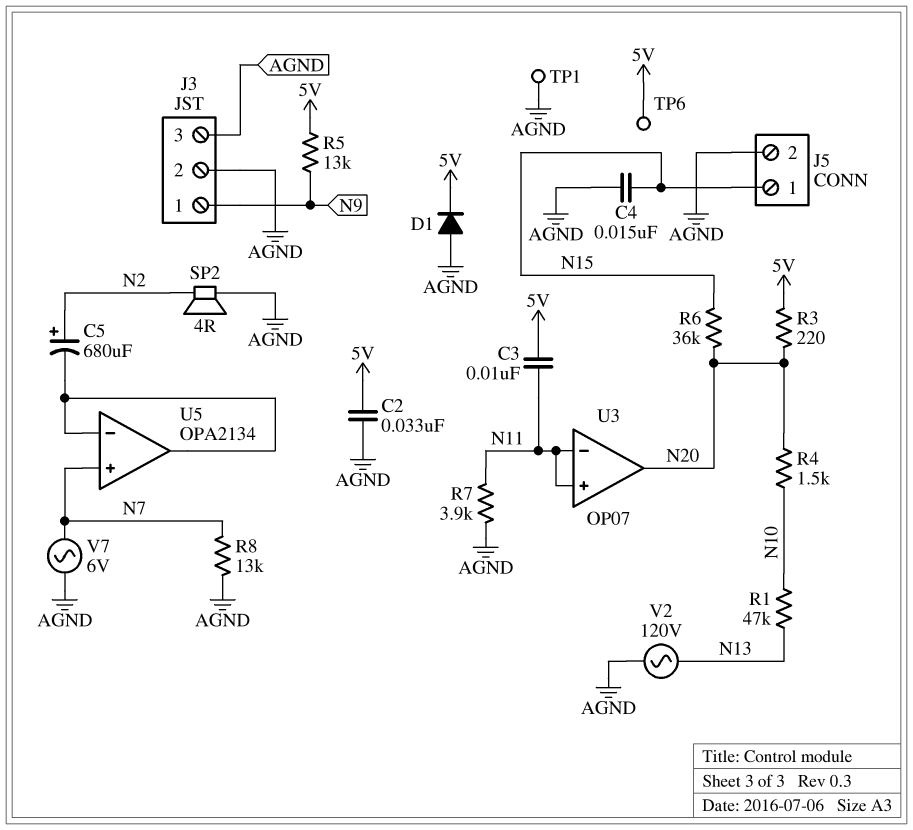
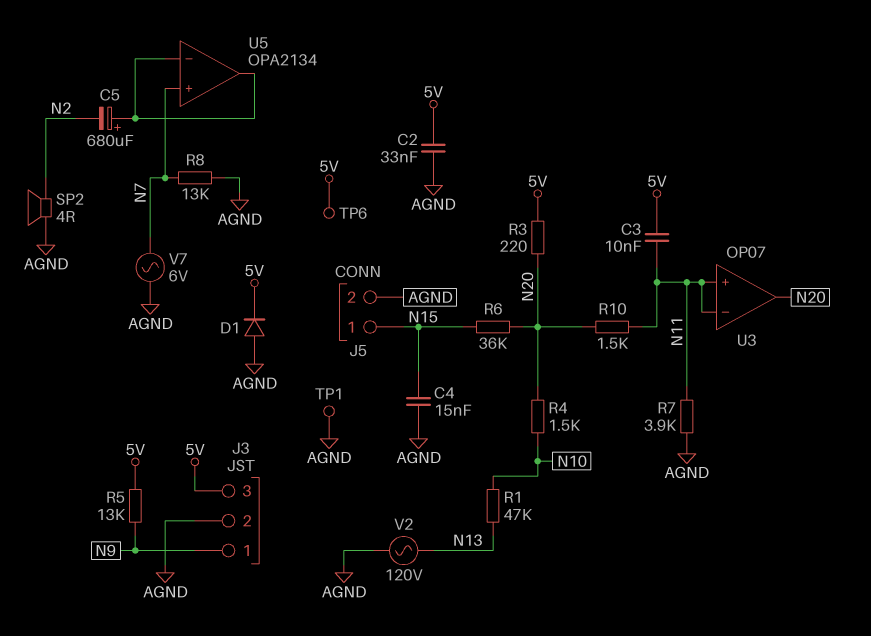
C5: 680uF (plus N2, minus U5/in-) -> 680uF (plus U5/in-, minus N2)
J3 pin 3: AGND -> 5V
R10: none -> 1.5k (N11, N20)

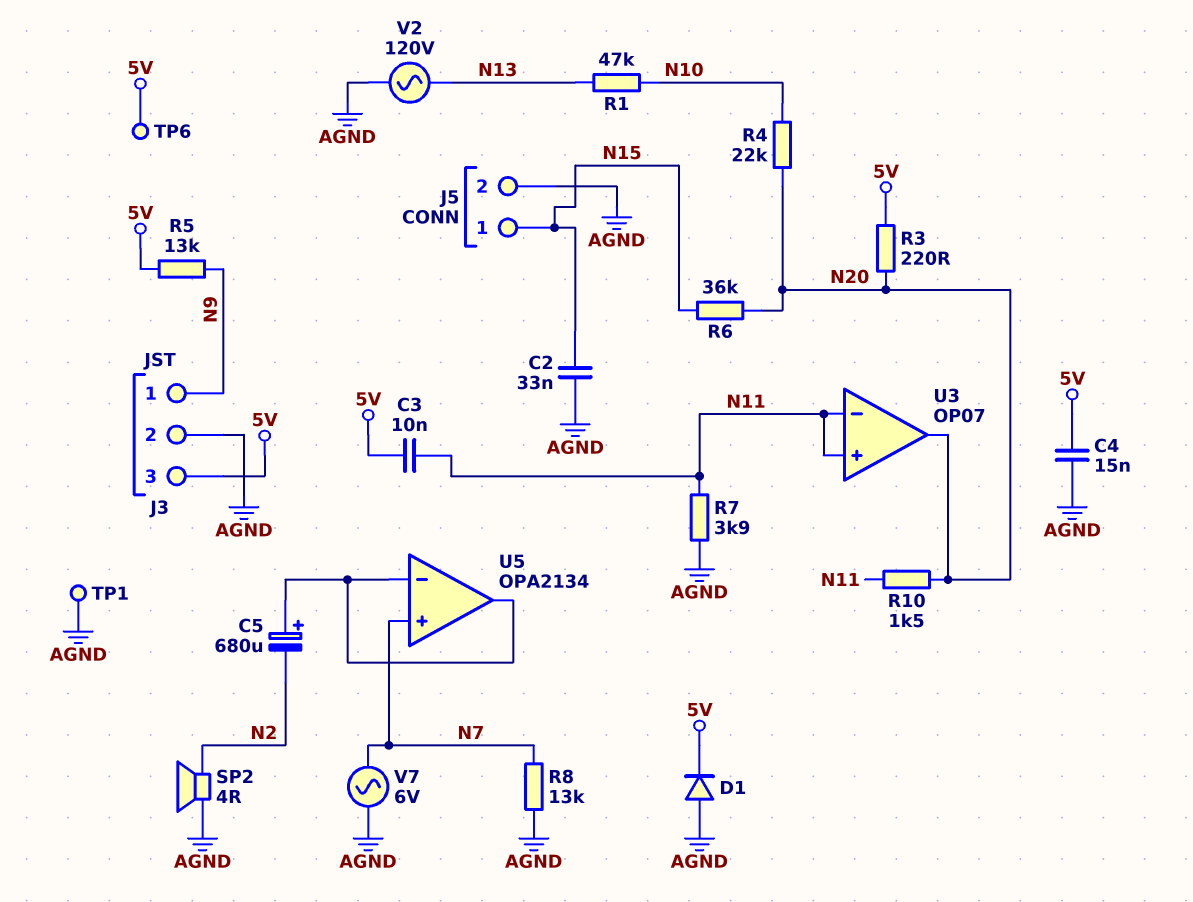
C2: 33nF (5V, AGND) -> 33nF (AGND, N15)
C4: 15nF (AGND, N15) -> 15nF (5V, AGND)
R4: 1.5k (N10, N20) -> 22k (N10, N20)

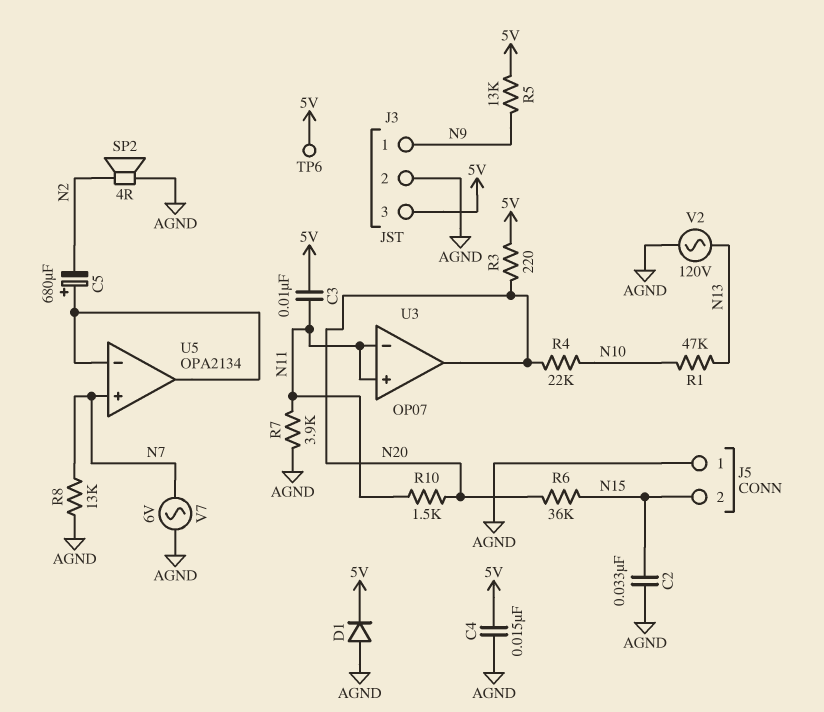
J5 pin 1: N15 -> AGND
J5 pin 2: AGND -> N15
TP1: test point (AGND) -> none

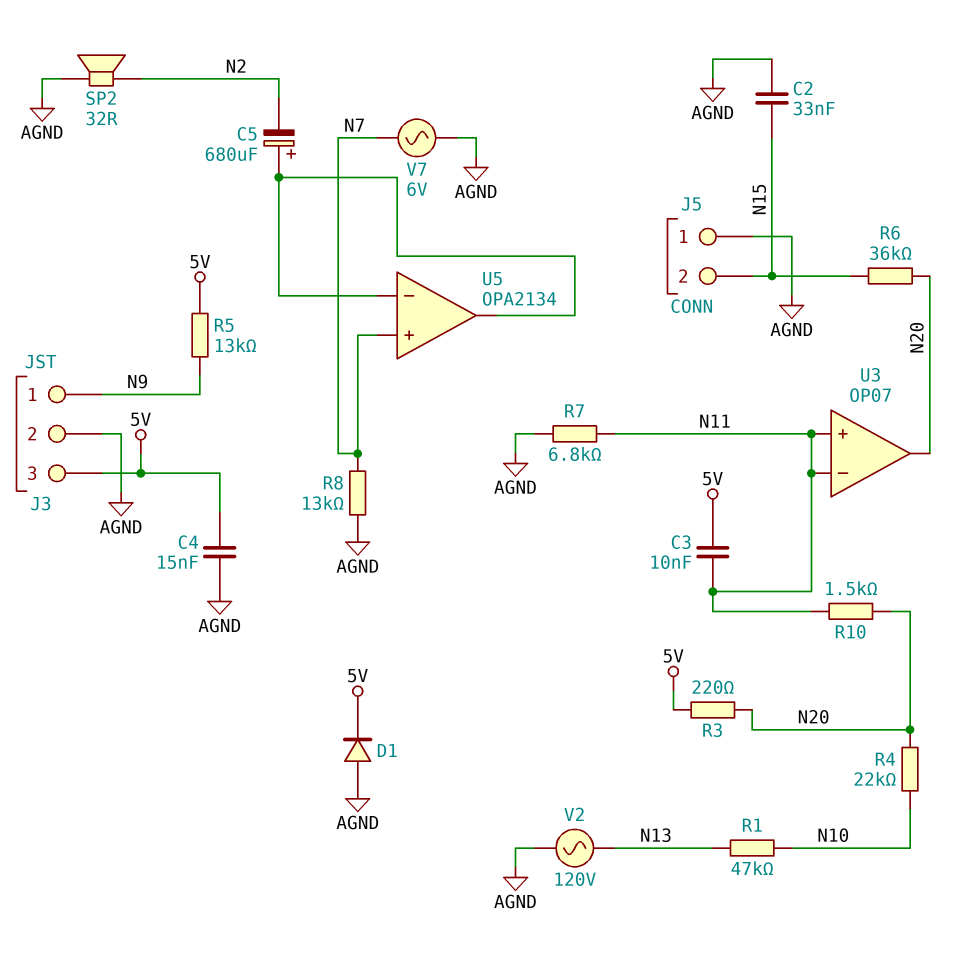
R7: 3.9k (AGND, N11) -> 6.8k (AGND, N11)
SP2: speaker 4R (AGND, N2) -> speaker 32R (AGND, N2)
TP6: test point (5V) -> none

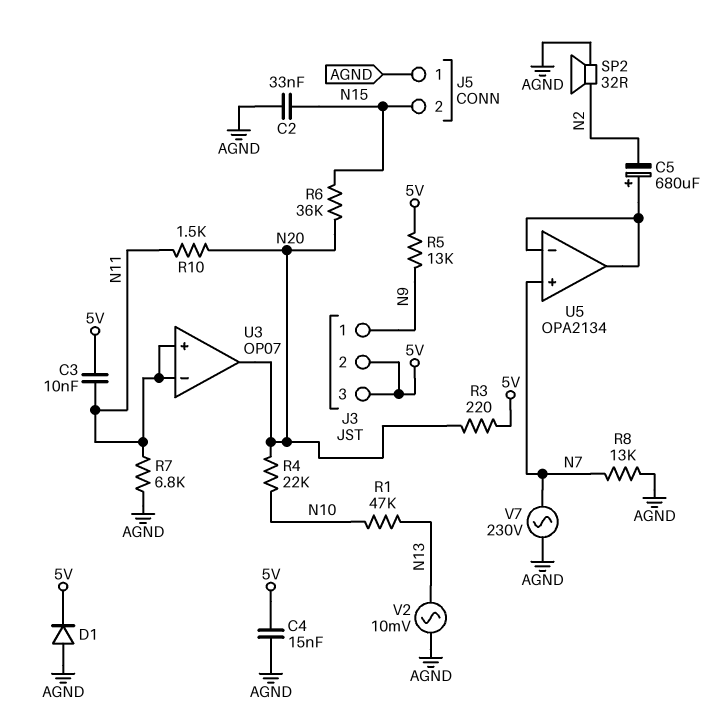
J3 pin 2: AGND -> 5V
V2: AC 120V (AGND, N13) -> AC 10mV (AGND, N13)
V7: AC 6V (AGND, N7) -> AC 230V (AGND, N7)

